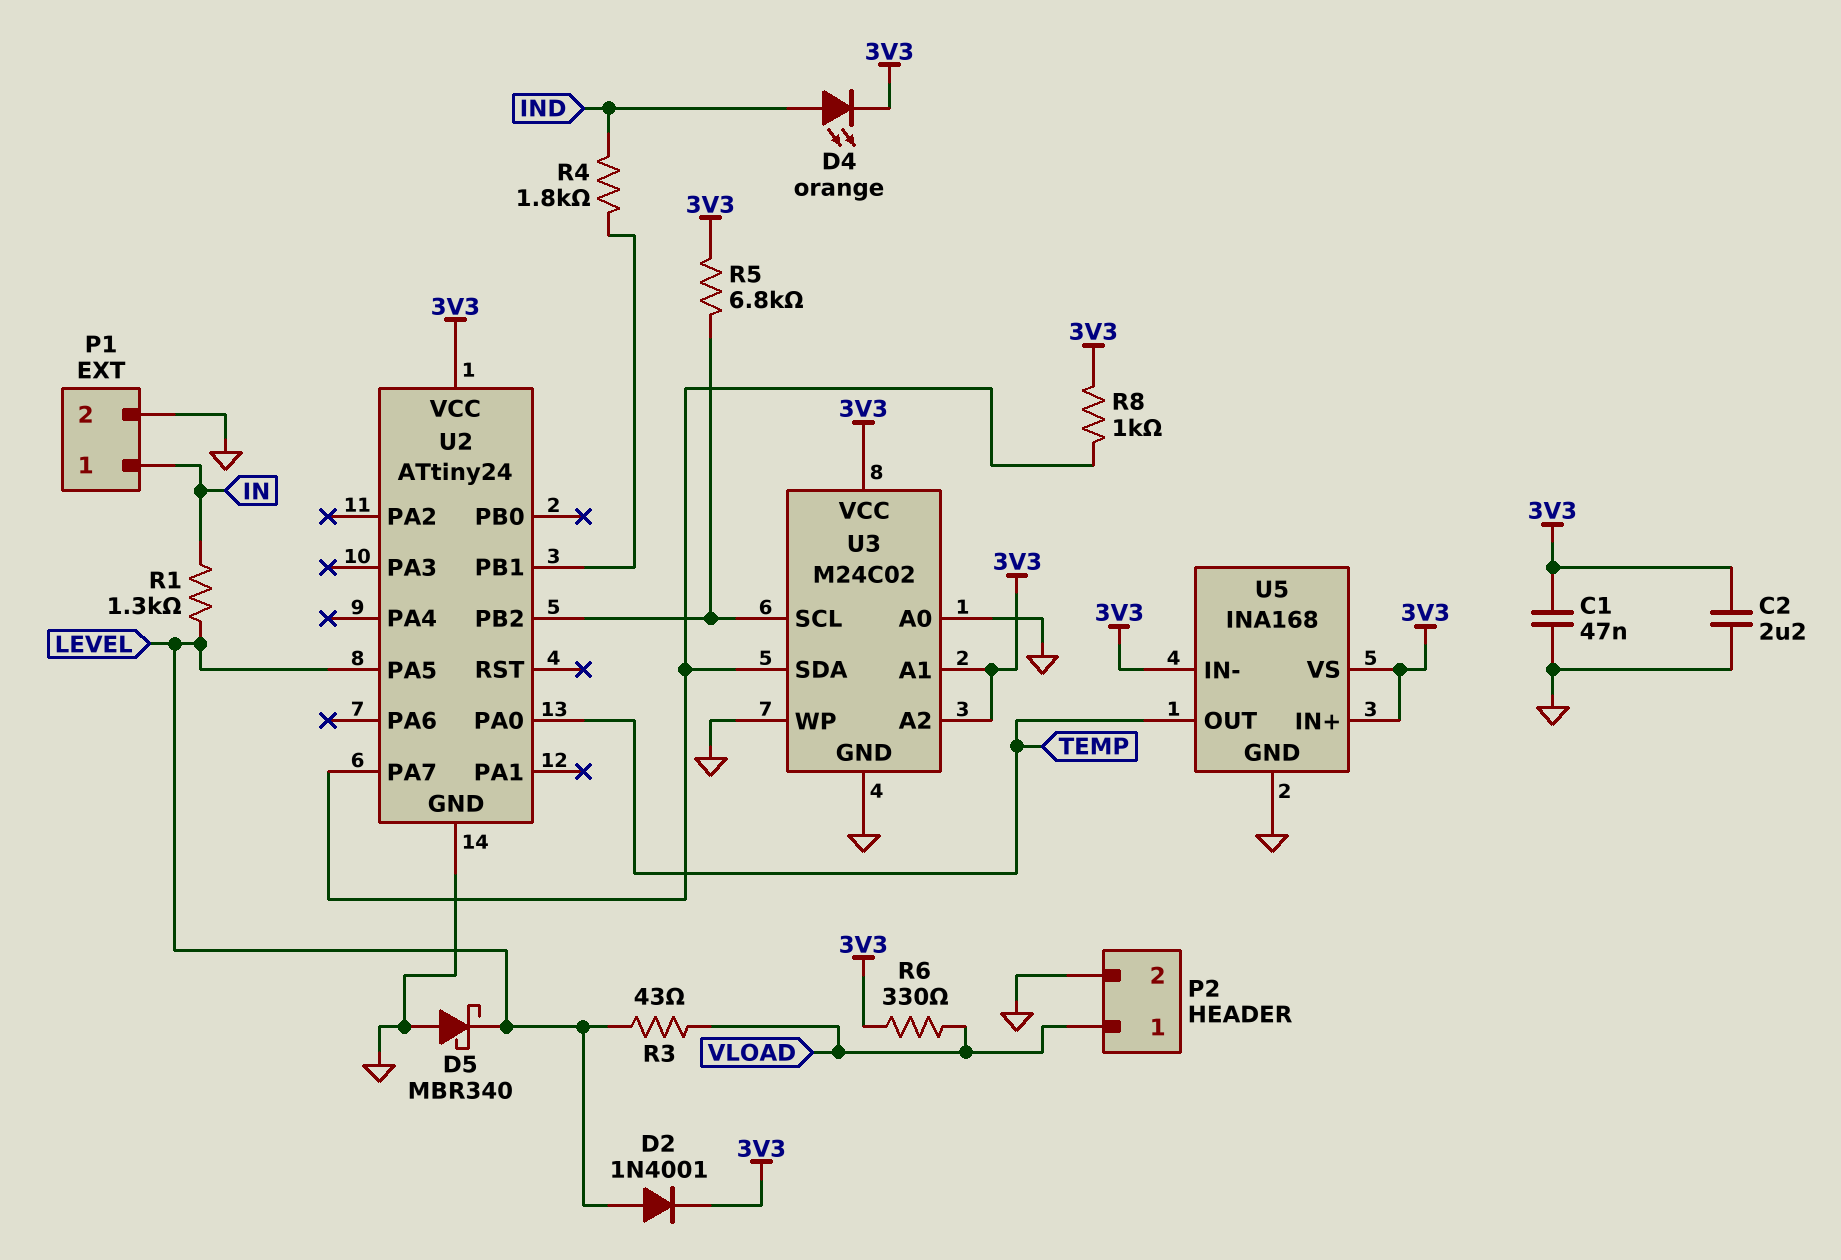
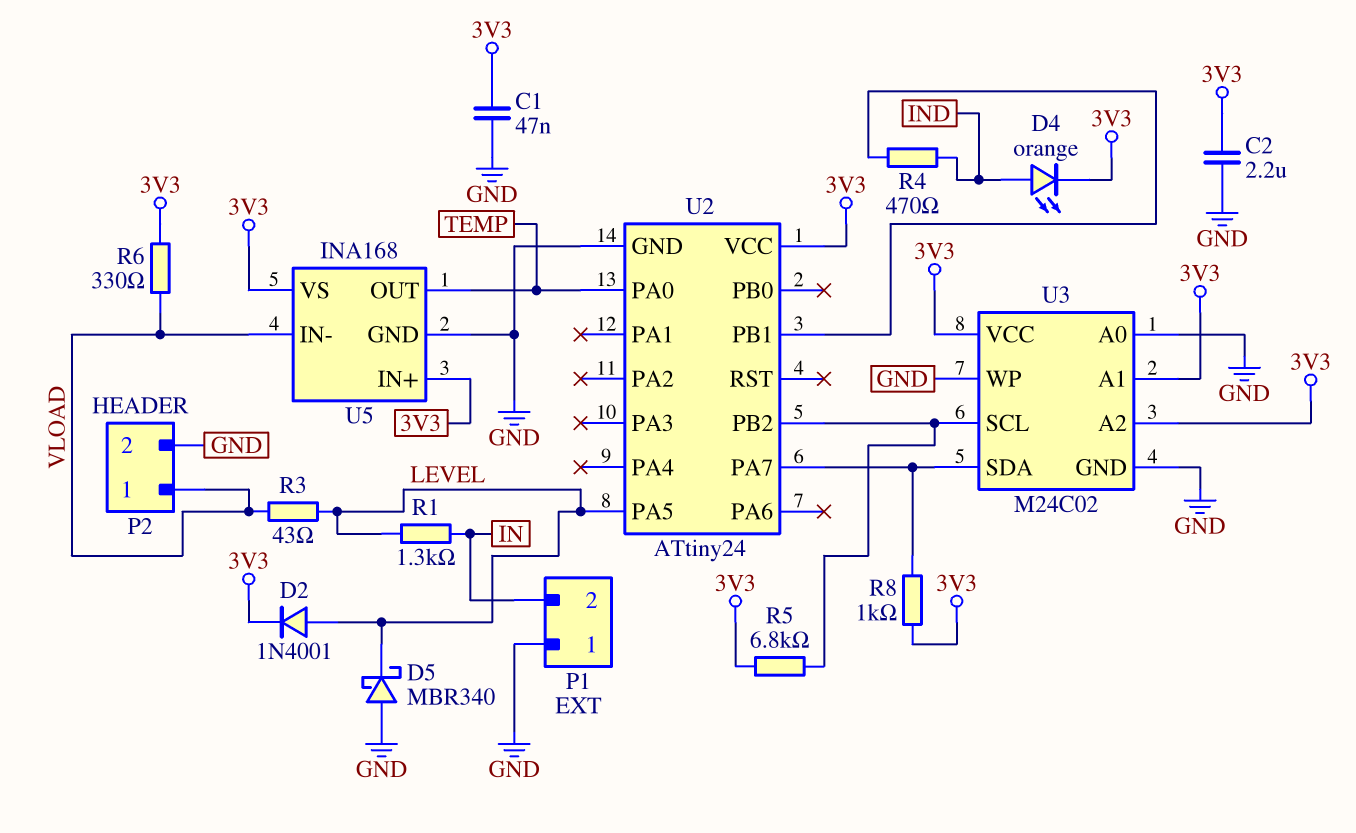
P1 pin 1: IN -> GND
P1 pin 2: GND -> IN
R4: 1.8k (IND, U2/PB1) -> 470 (IND, U2/PB1)
U5 pin IN-: 3V3 -> VLOAD

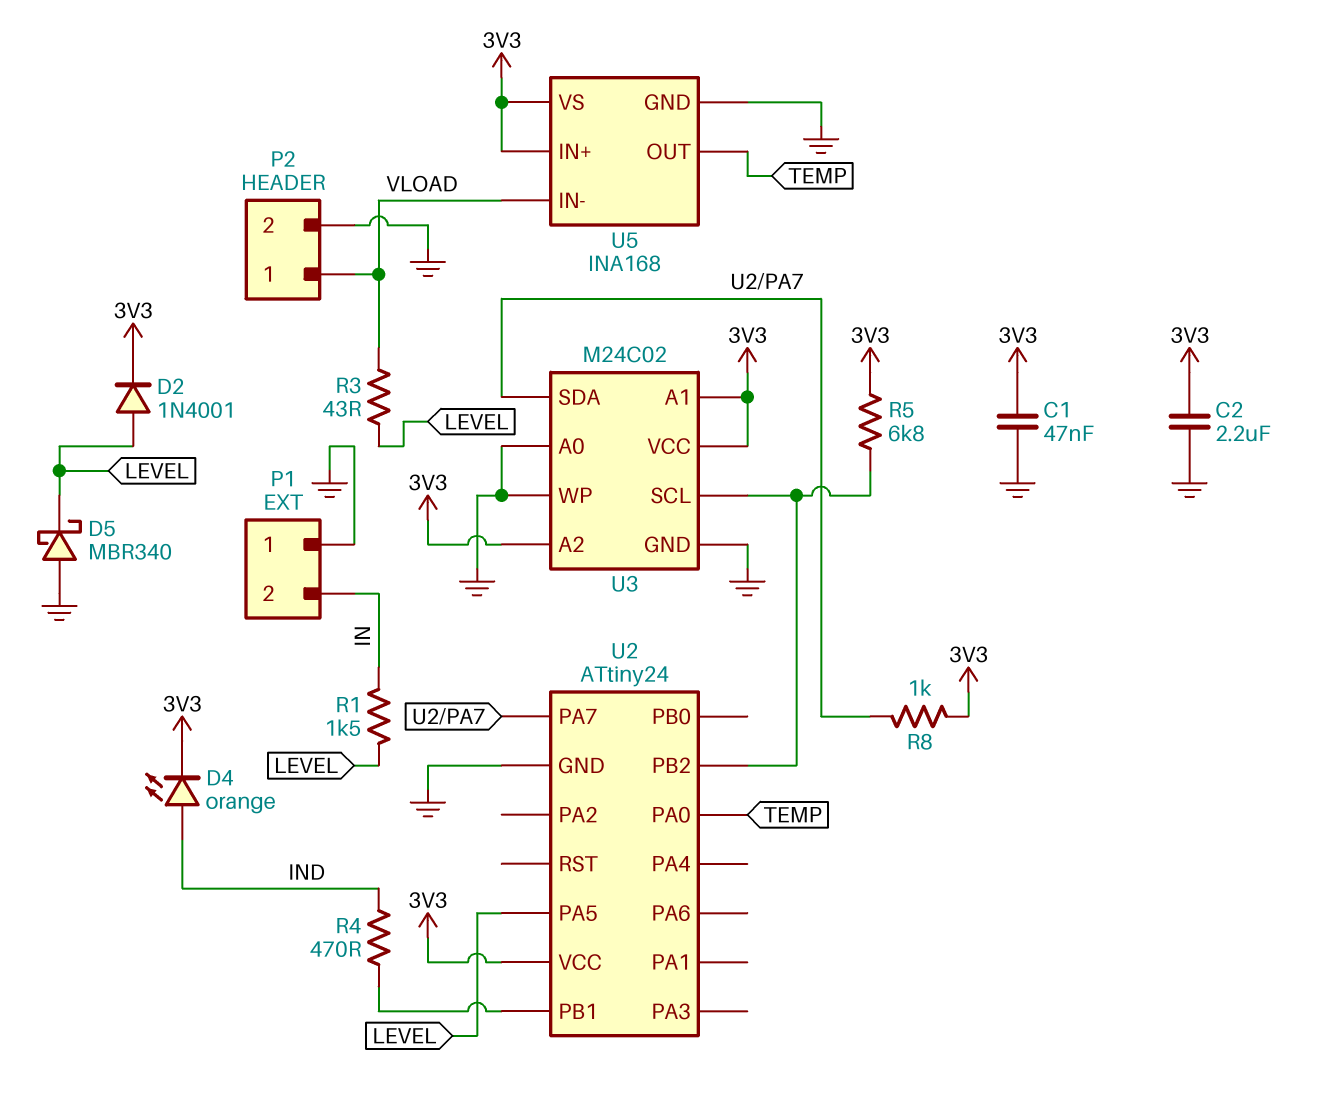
R1: 1.3k (IN, LEVEL) -> 1.5k (IN, LEVEL)
R6: 330 (3V3, VLOAD) -> none

